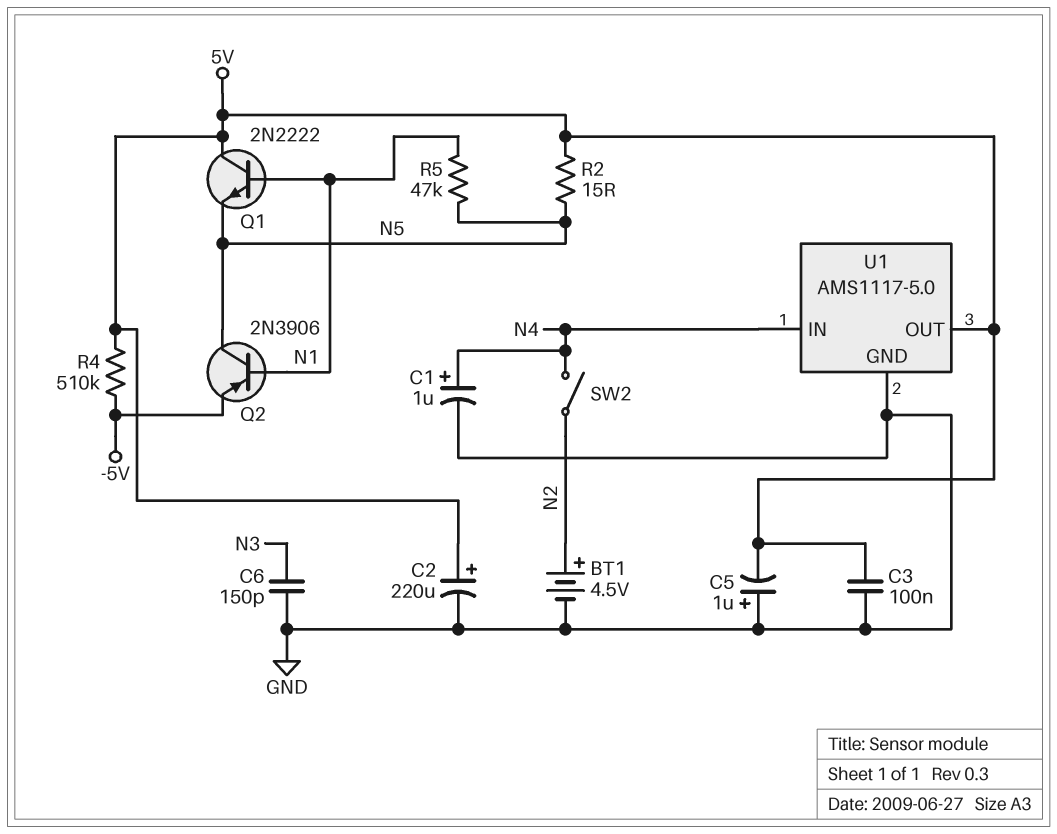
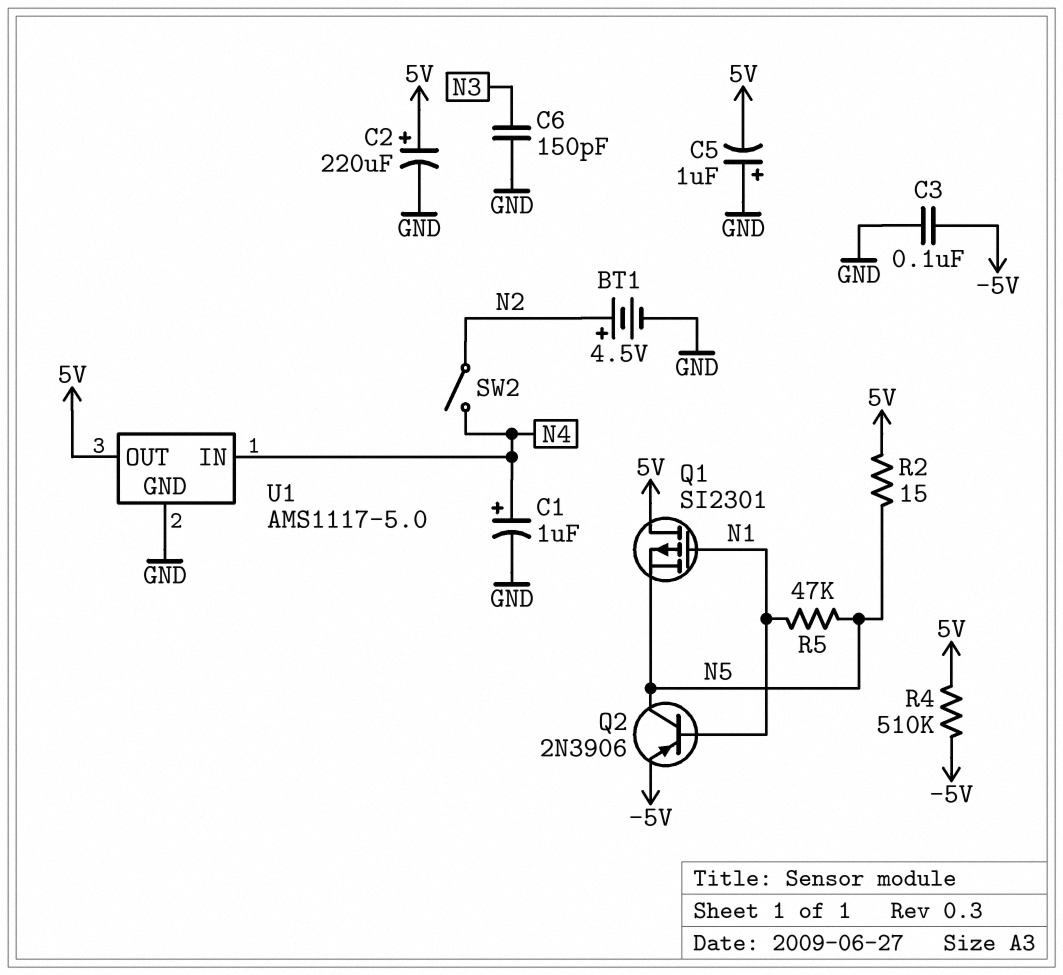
C3: 100nF (5V, GND) -> 100nF (-5V, GND)
Q1: NPN 2N2222 (B N1, C 5V, E N5) -> PMOS SI2301 (G N1, D 5V, S N5)

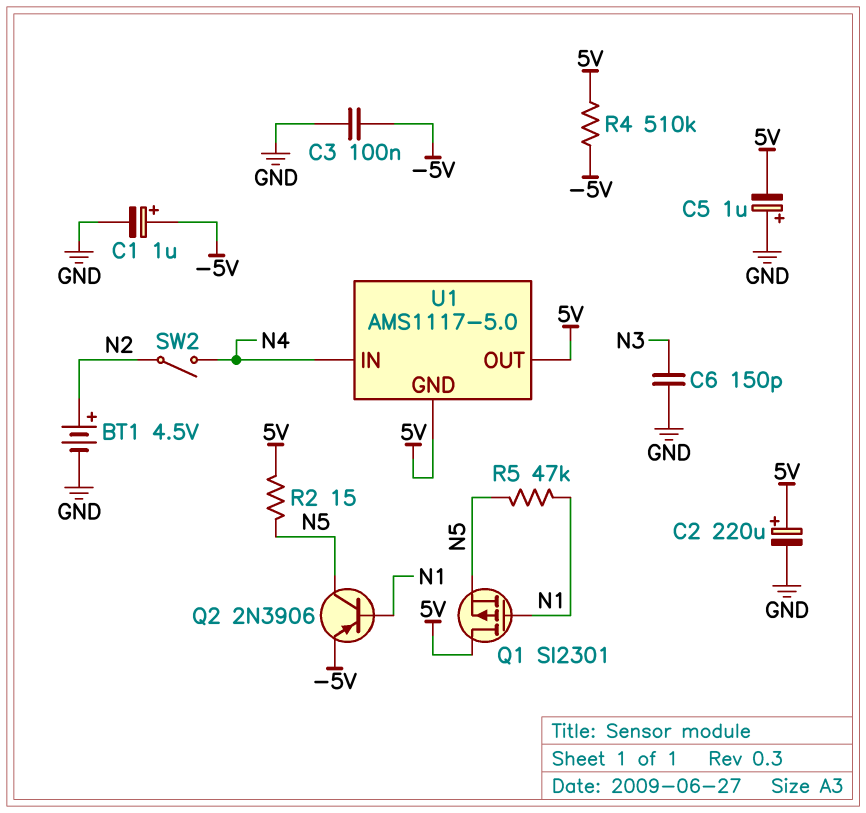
C1: 1uF (plus N4, minus GND) -> 1uF (plus -5V, minus GND)
U1 pin GND: GND -> 5V

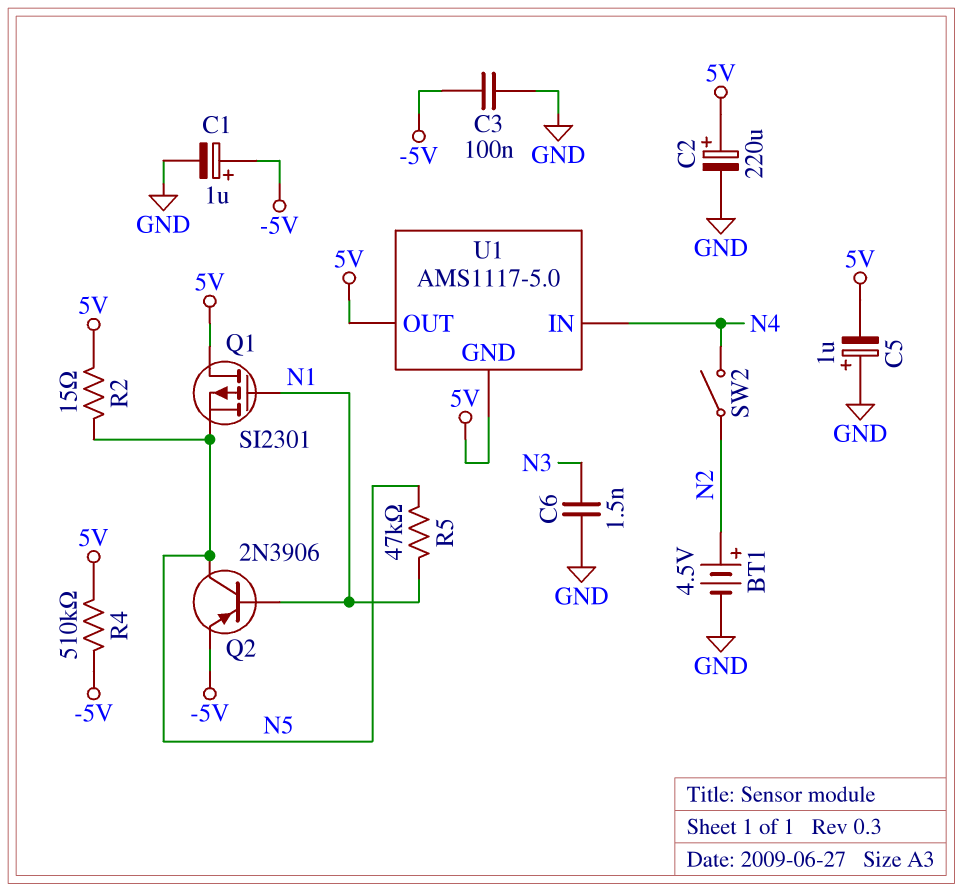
C6: 150pF (GND, N3) -> 1.5nF (GND, N3)

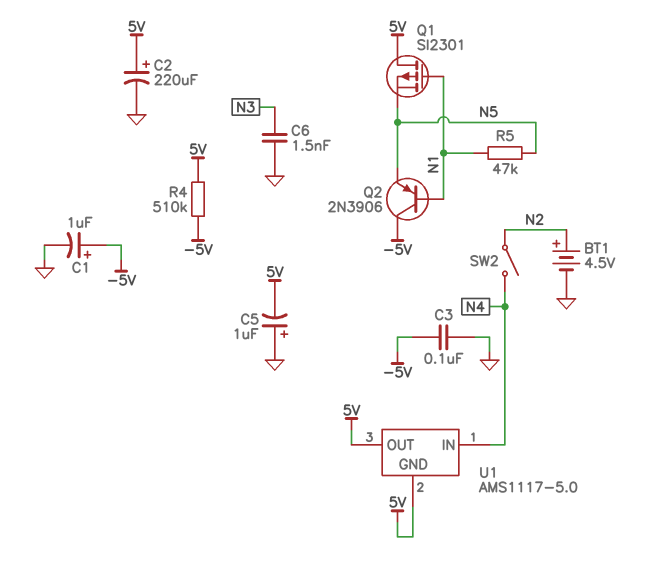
Q2: PNP 2N3906 (B N1, C N5, E -5V) -> PNP 2N3906 (B N1, C -5V, E N5)
R2: 15 (5V, N5) -> none

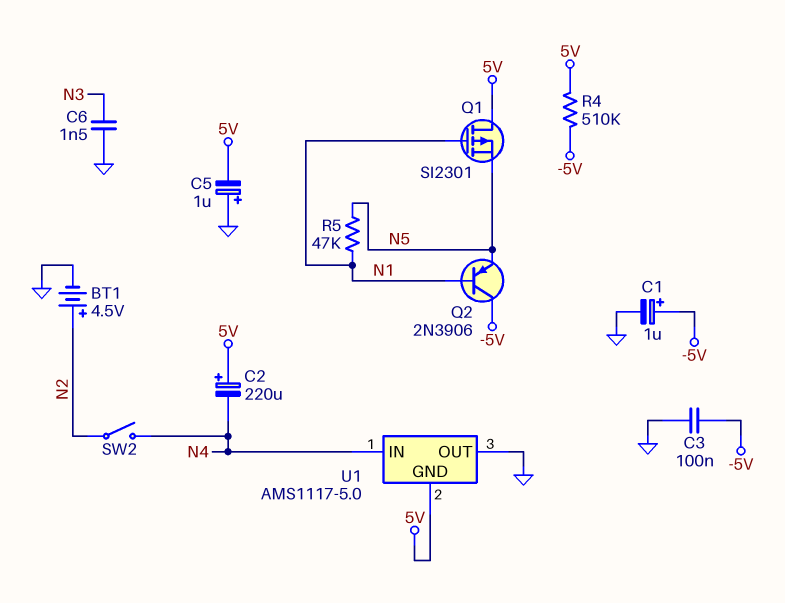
C2: 220uF (plus 5V, minus GND) -> 220uF (plus 5V, minus N4)
U1 pin OUT: 5V -> GND

